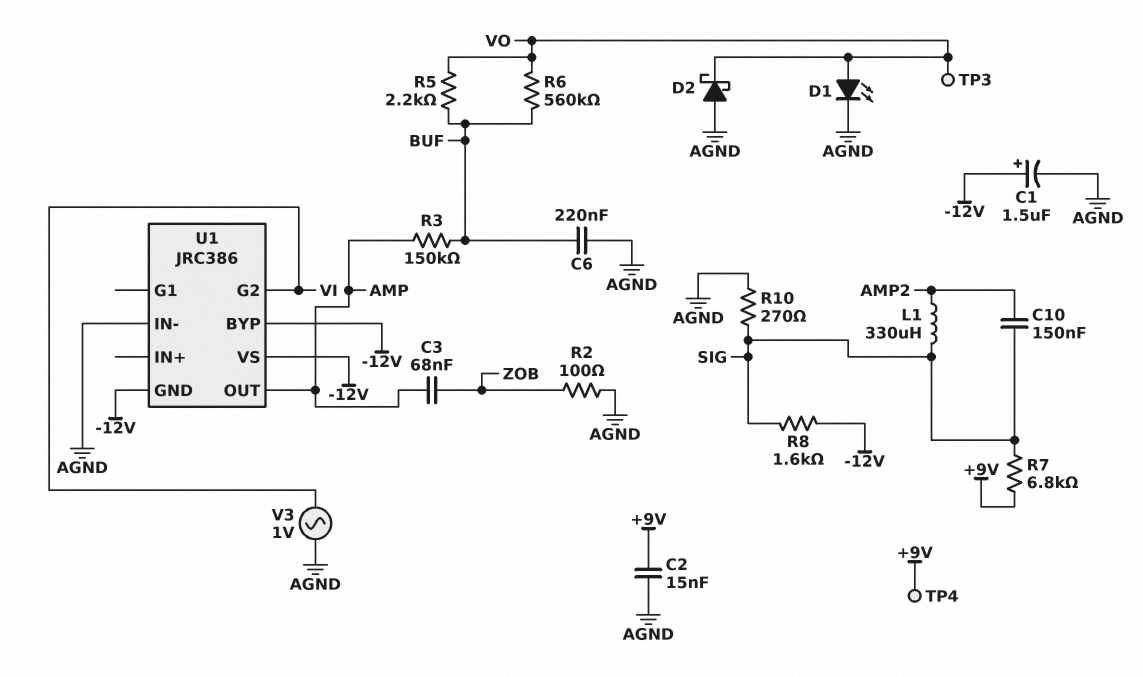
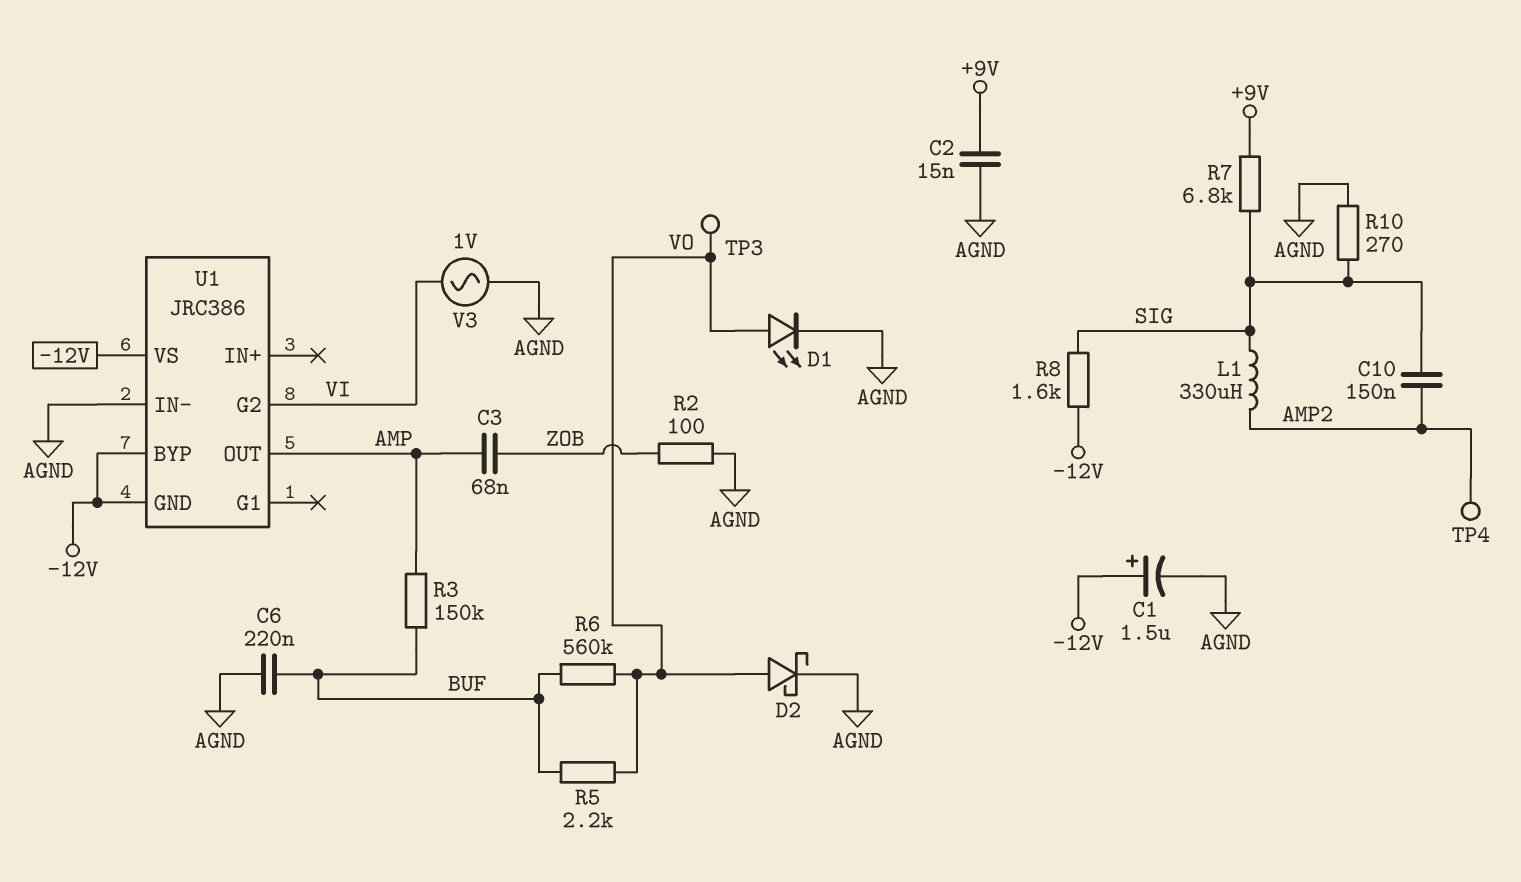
D2: schottky (A AGND, K VO) -> schottky (A VO, K AGND)
TP4: test point (+9V) -> test point (AMP2)

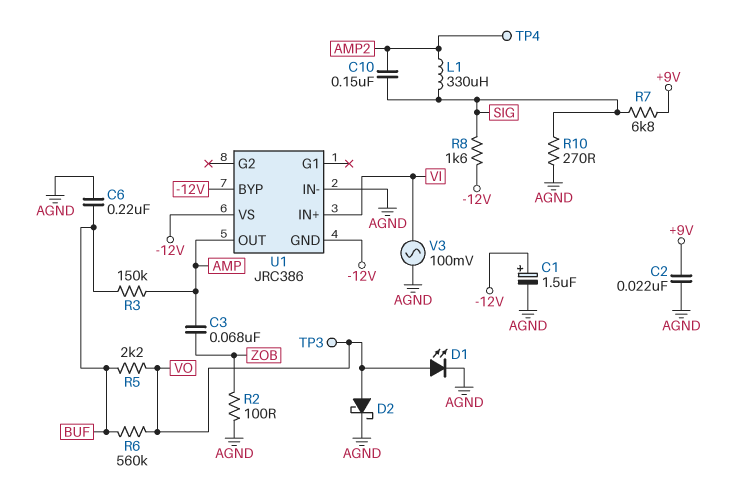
C2: 15nF (+9V, AGND) -> 22nF (+9V, AGND)
U1 pin G2: VI -> none
U1 pin IN+: none -> VI
V3: AC 1V (AGND, VI) -> AC 100mV (AGND, VI)

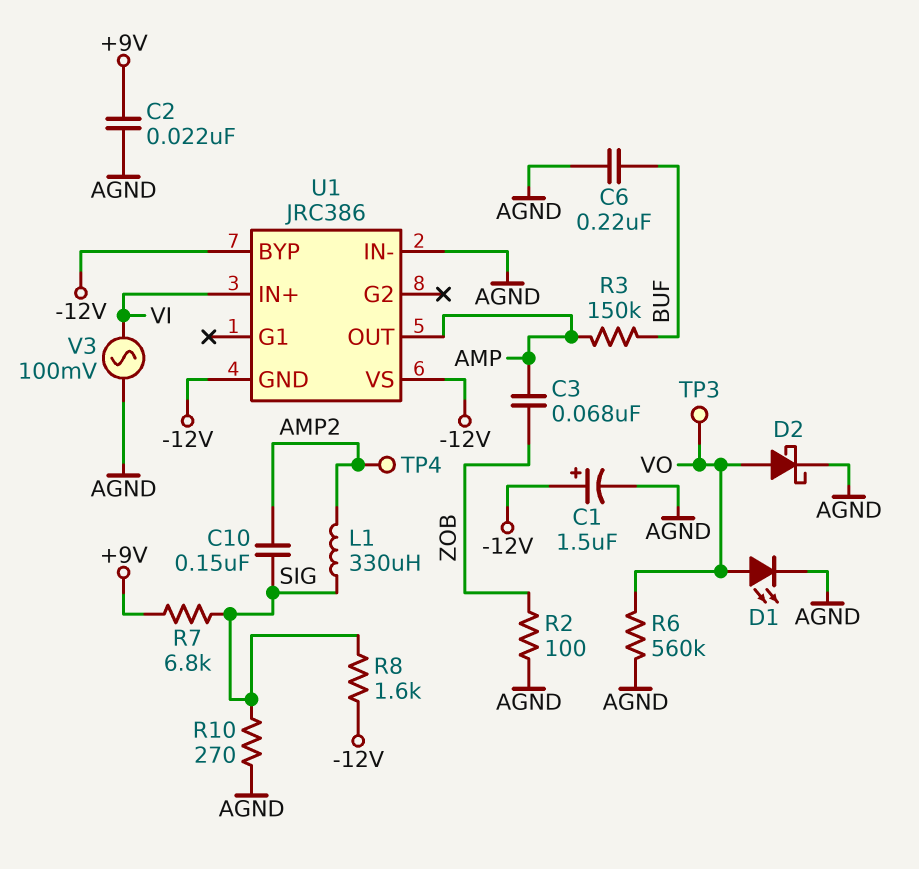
R5: 2.2k (BUF, VO) -> none
R6: 560k (BUF, VO) -> 560k (AGND, VO)

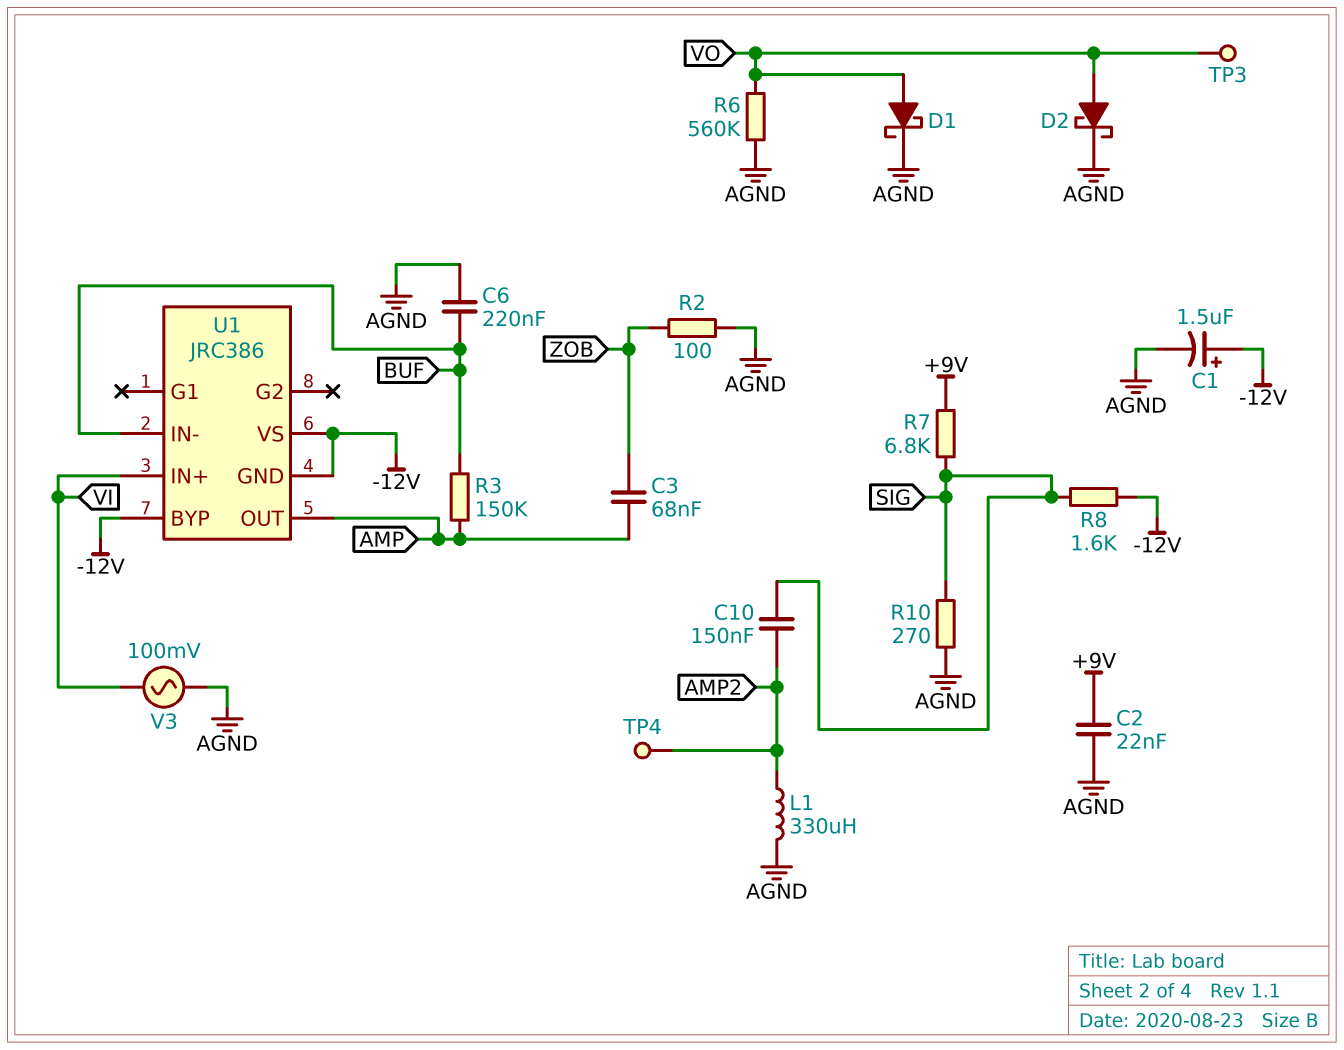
D1: LED (A VO, K AGND) -> schottky (A VO, K AGND)
L1: 330uH (AMP2, SIG) -> 330uH (AGND, AMP2)
U1 pin IN-: AGND -> BUF

